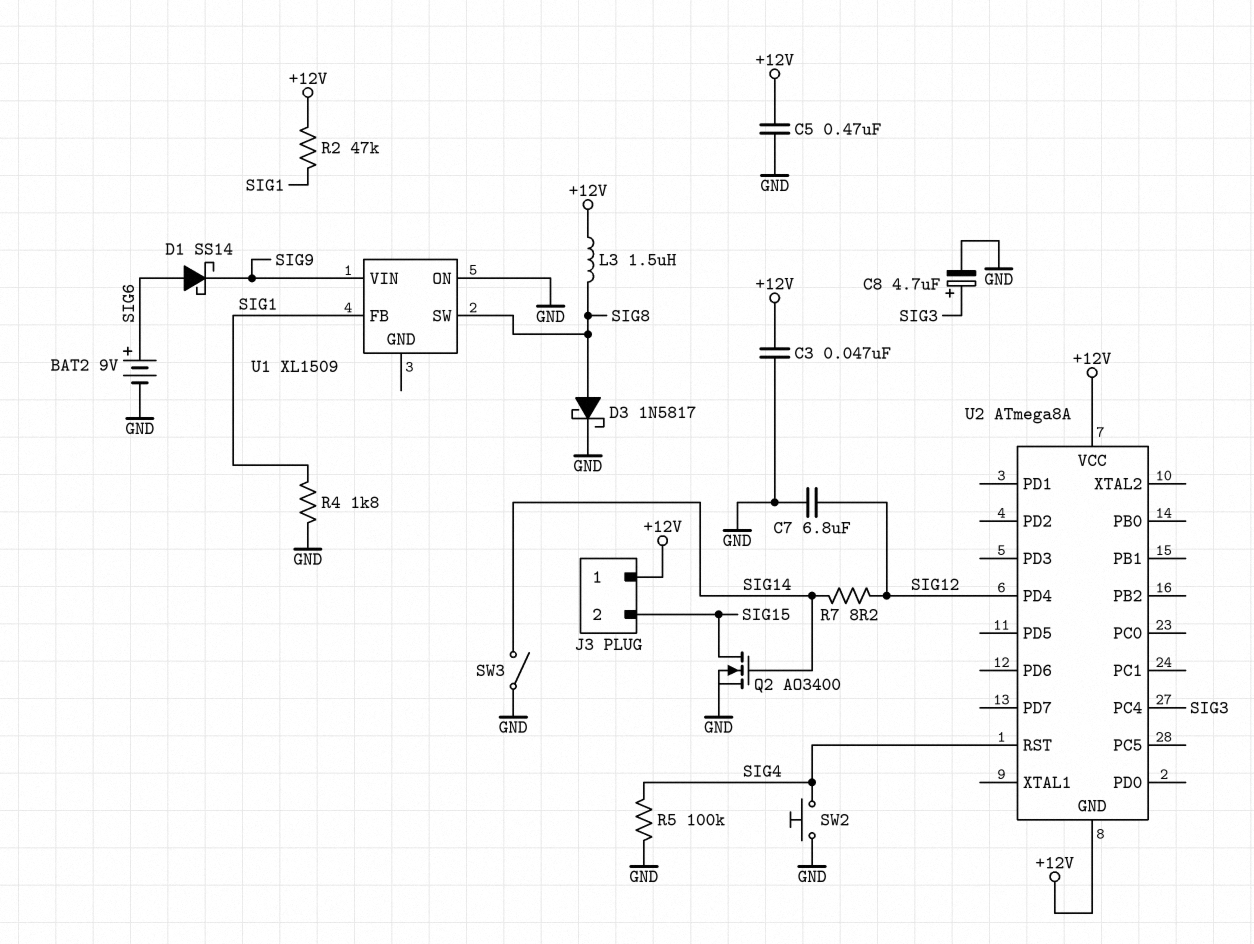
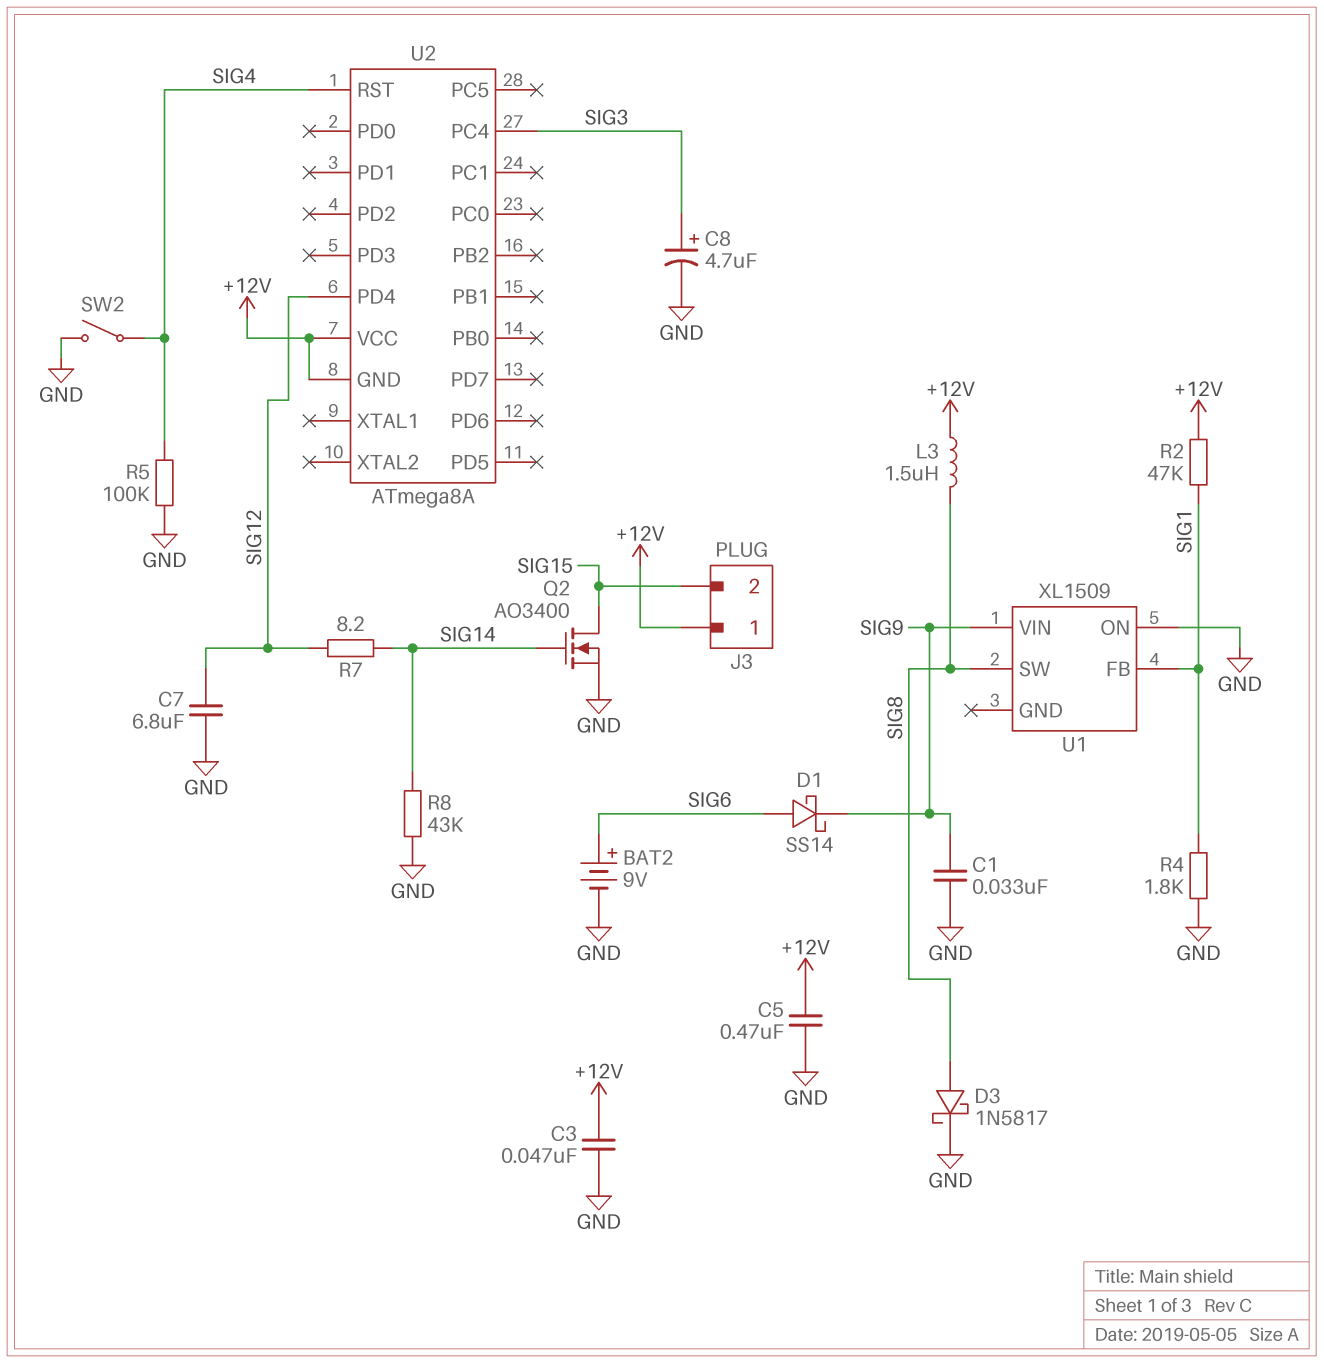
C1: none -> 33nF (GND, SIG9)
R8: none -> 43k (GND, SIG14)
SW2: button (GND, SIG4) -> switch (GND, SIG4)
SW3: switch (GND, SIG14) -> none

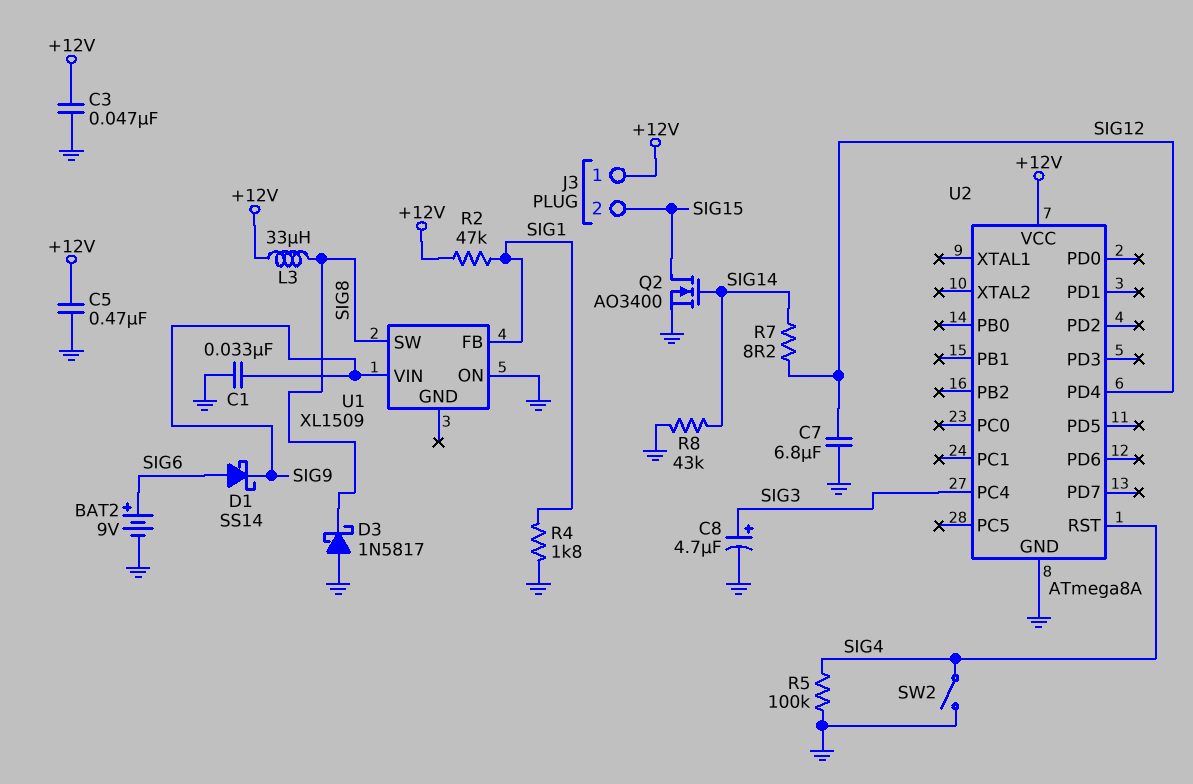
D3: schottky 1N5817 (A SIG8, K GND) -> schottky 1N5817 (A GND, K SIG8)
L3: 1.5uH (+12V, SIG8) -> 33uH (+12V, SIG8)
U2 pin GND: +12V -> GND

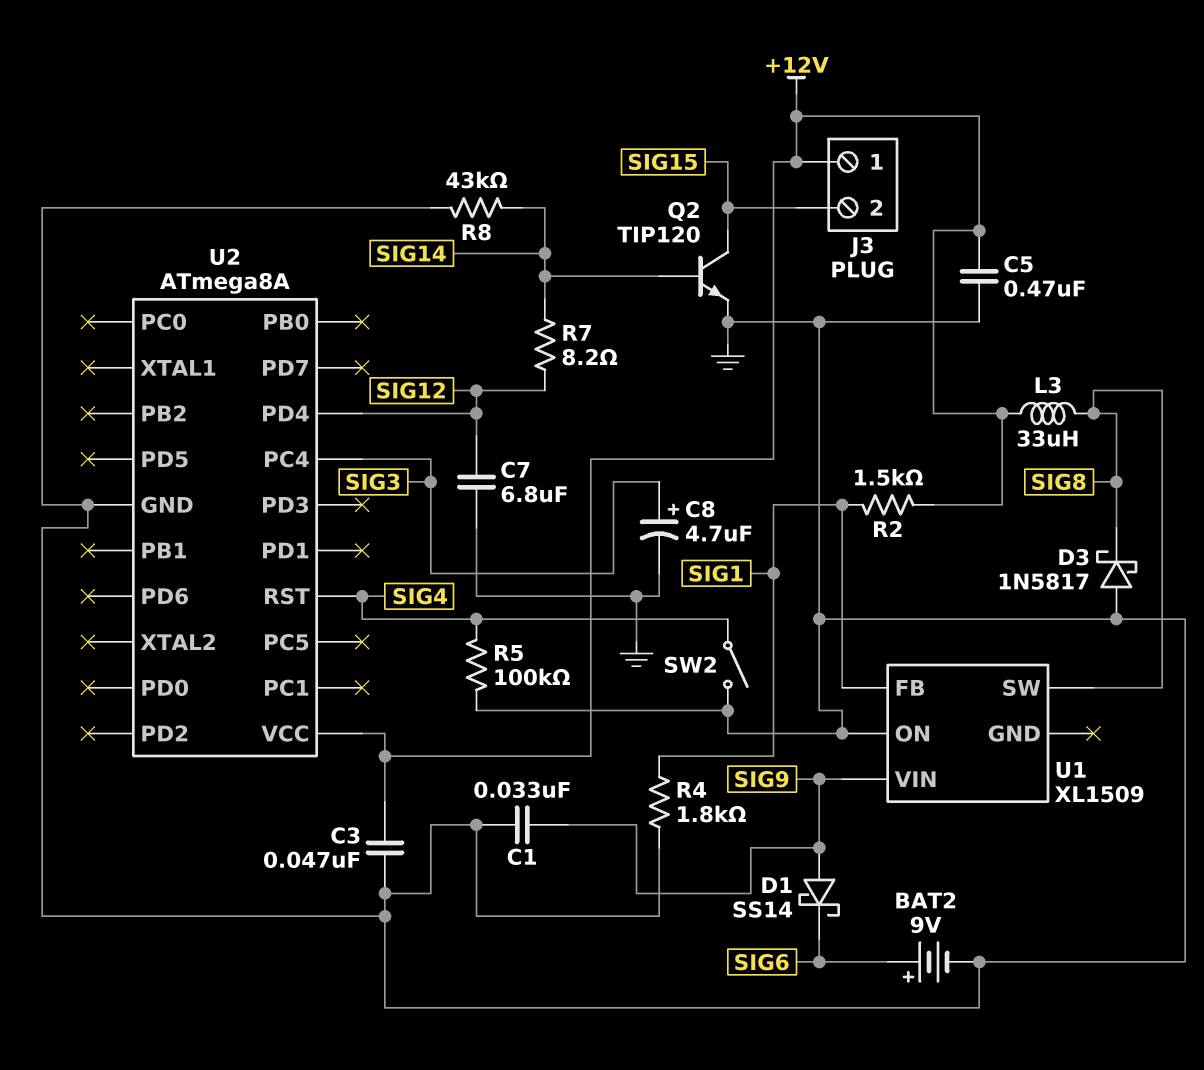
D1: schottky SS14 (A SIG6, K SIG9) -> schottky SS14 (A SIG9, K SIG6)
Q2: NMOS AO3400 (G SIG14, D SIG15, S GND) -> NPN TIP120 (B SIG14, C SIG15, E GND)
R2: 47k (+12V, SIG1) -> 1.5k (+12V, SIG1)

